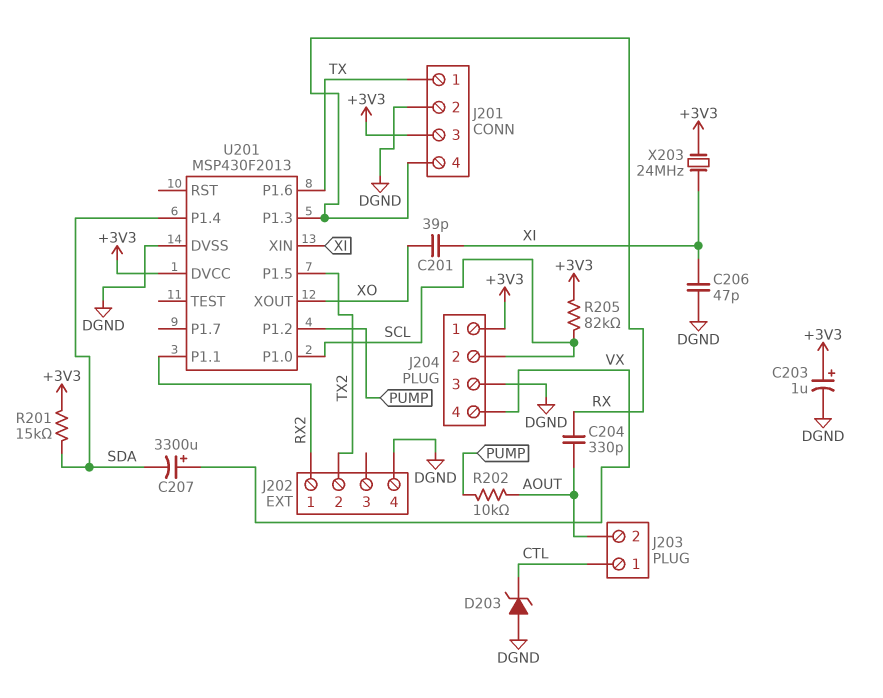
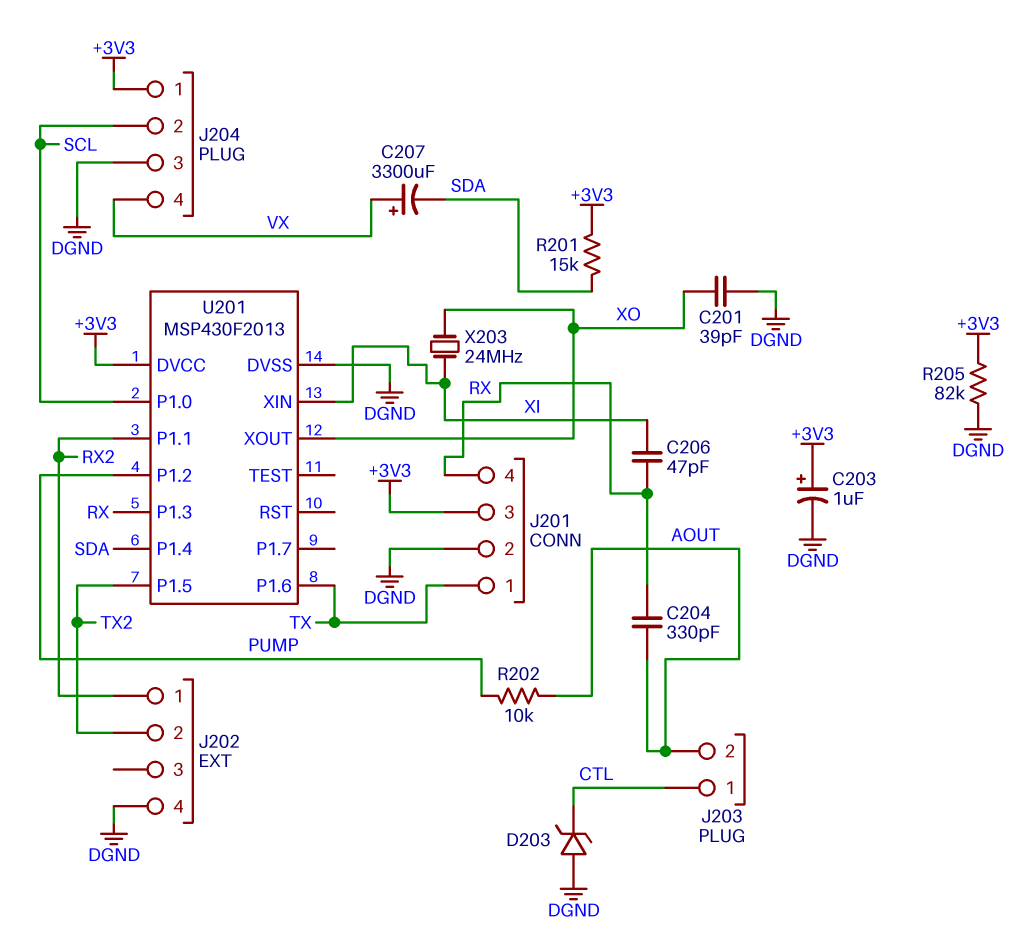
C201: 39pF (XI, XO) -> 39pF (DGND, XO)
C206: 47pF (DGND, XI) -> 47pF (RX, XI)
R205: 82k (+3V3, SCL) -> 82k (+3V3, DGND)
X203: 24MHz (+3V3, XI) -> 24MHz (XI, XO)

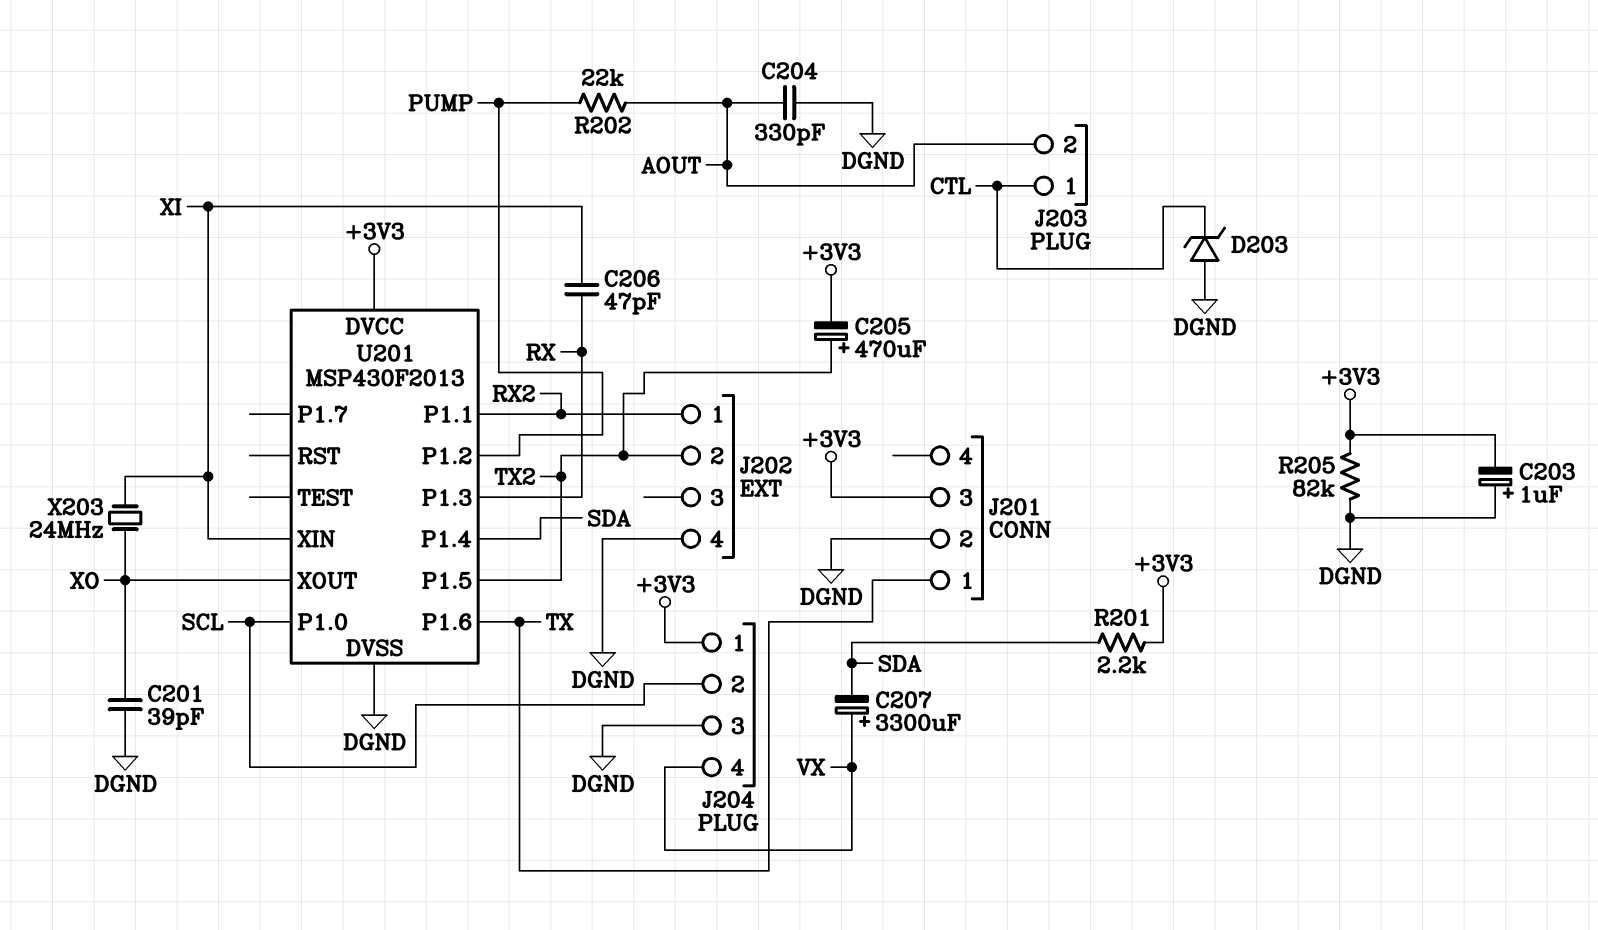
C203: 1uF (plus +3V3, minus DGND) -> 1uF (plus DGND, minus +3V3)
C204: 330pF (AOUT, RX) -> 330pF (AOUT, DGND)
C205: none -> 470uF (plus TX2, minus +3V3)
J201 pin 4: RX -> none
R201: 15k (+3V3, SDA) -> 2.2k (+3V3, SDA)
R202: 10k (AOUT, PUMP) -> 22k (AOUT, PUMP)

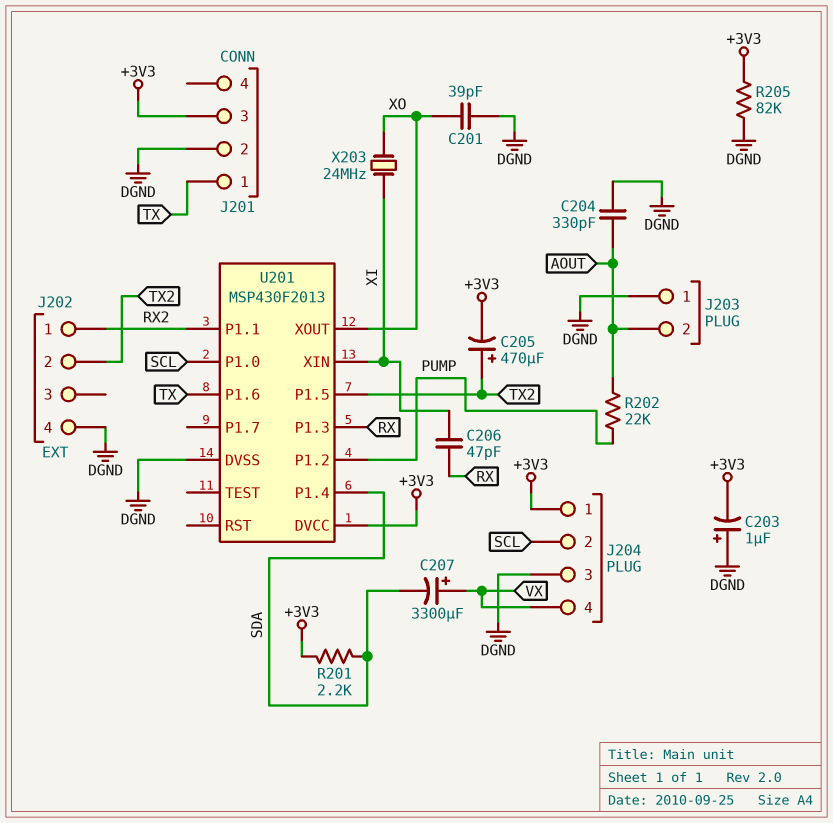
D203: zener (A DGND, K CTL) -> none
J203 pin 1: CTL -> DGND

